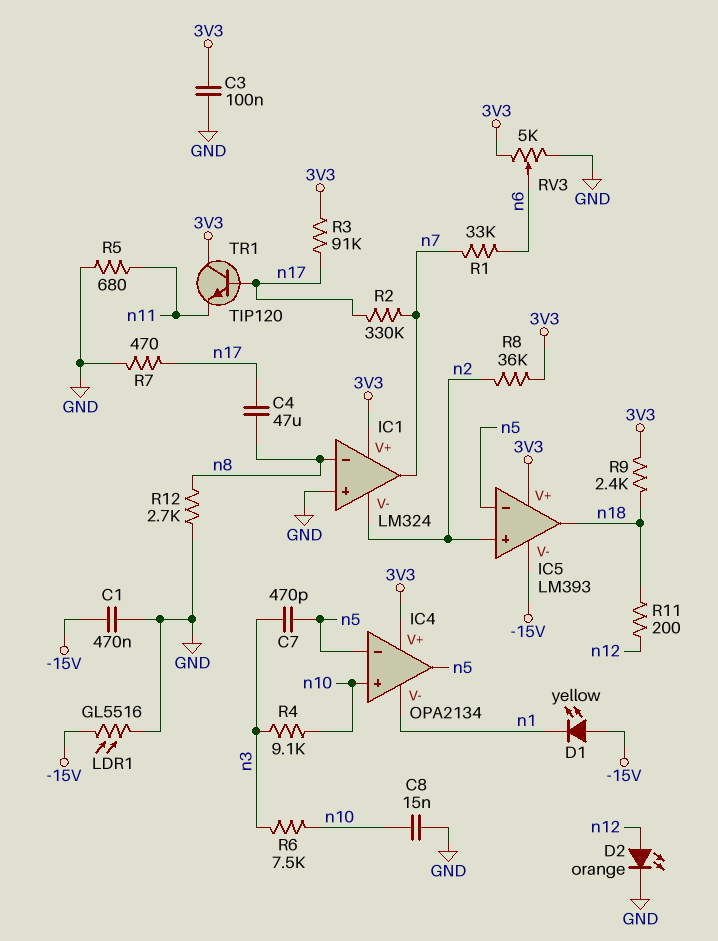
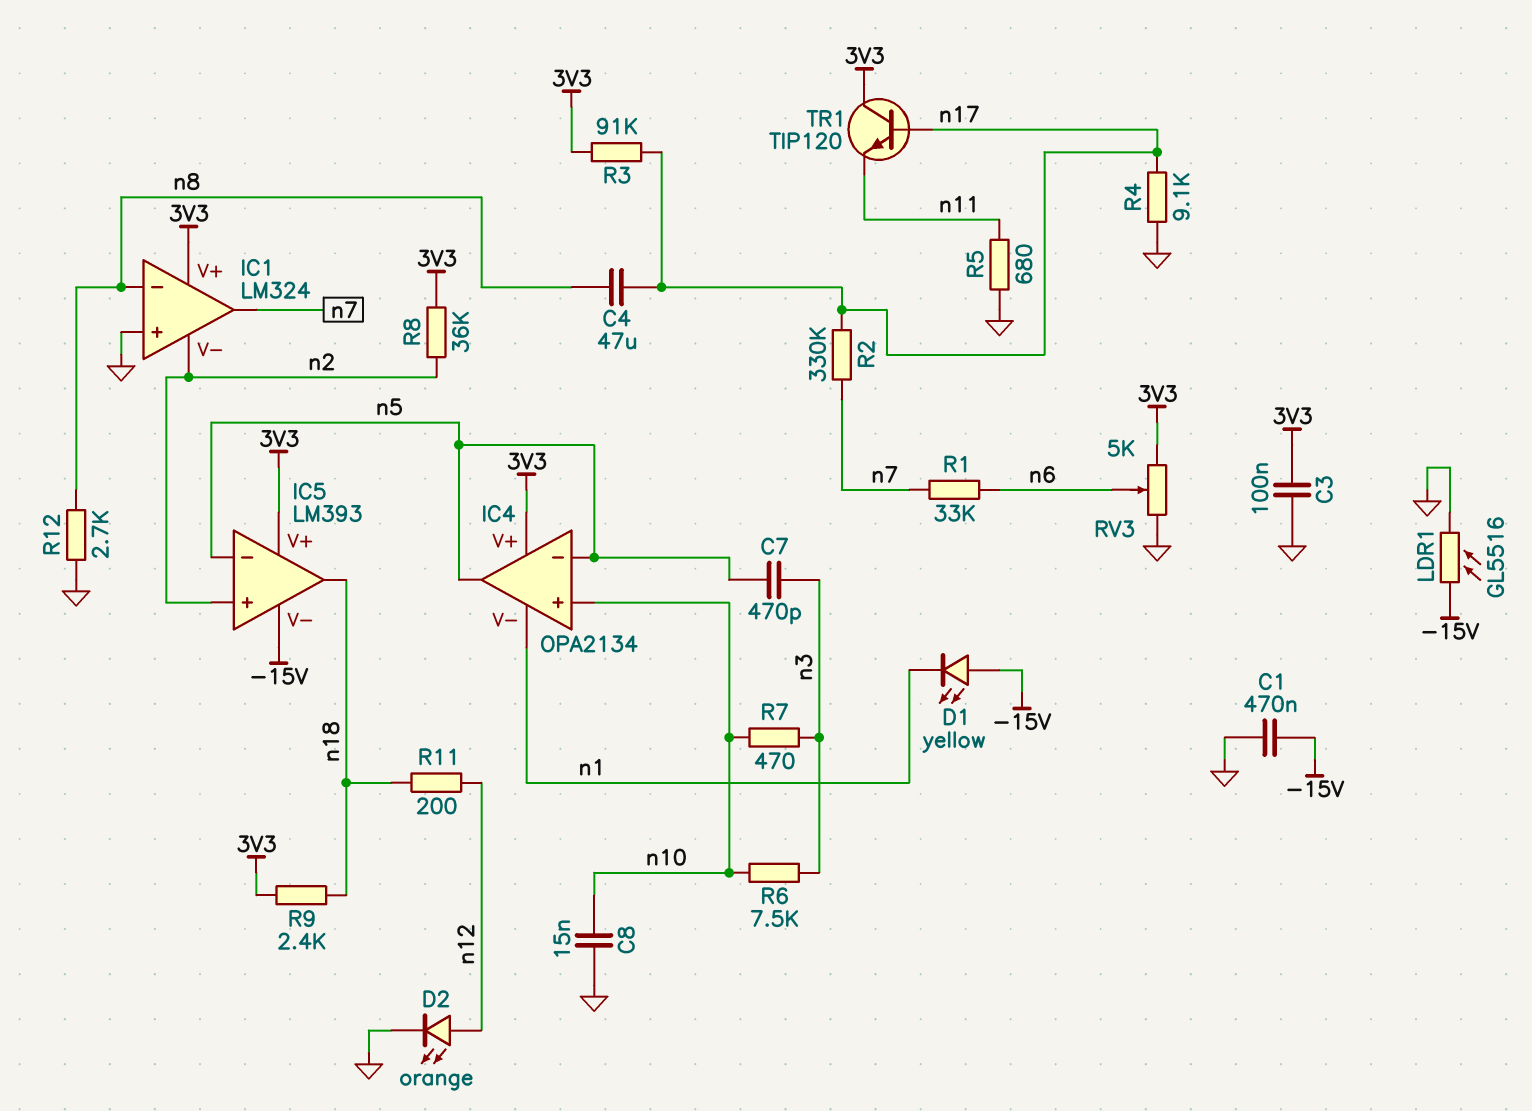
R4: 9.1k (n3, n10) -> 9.1k (GND, n17)
R7: 470 (GND, n17) -> 470 (n3, n10)

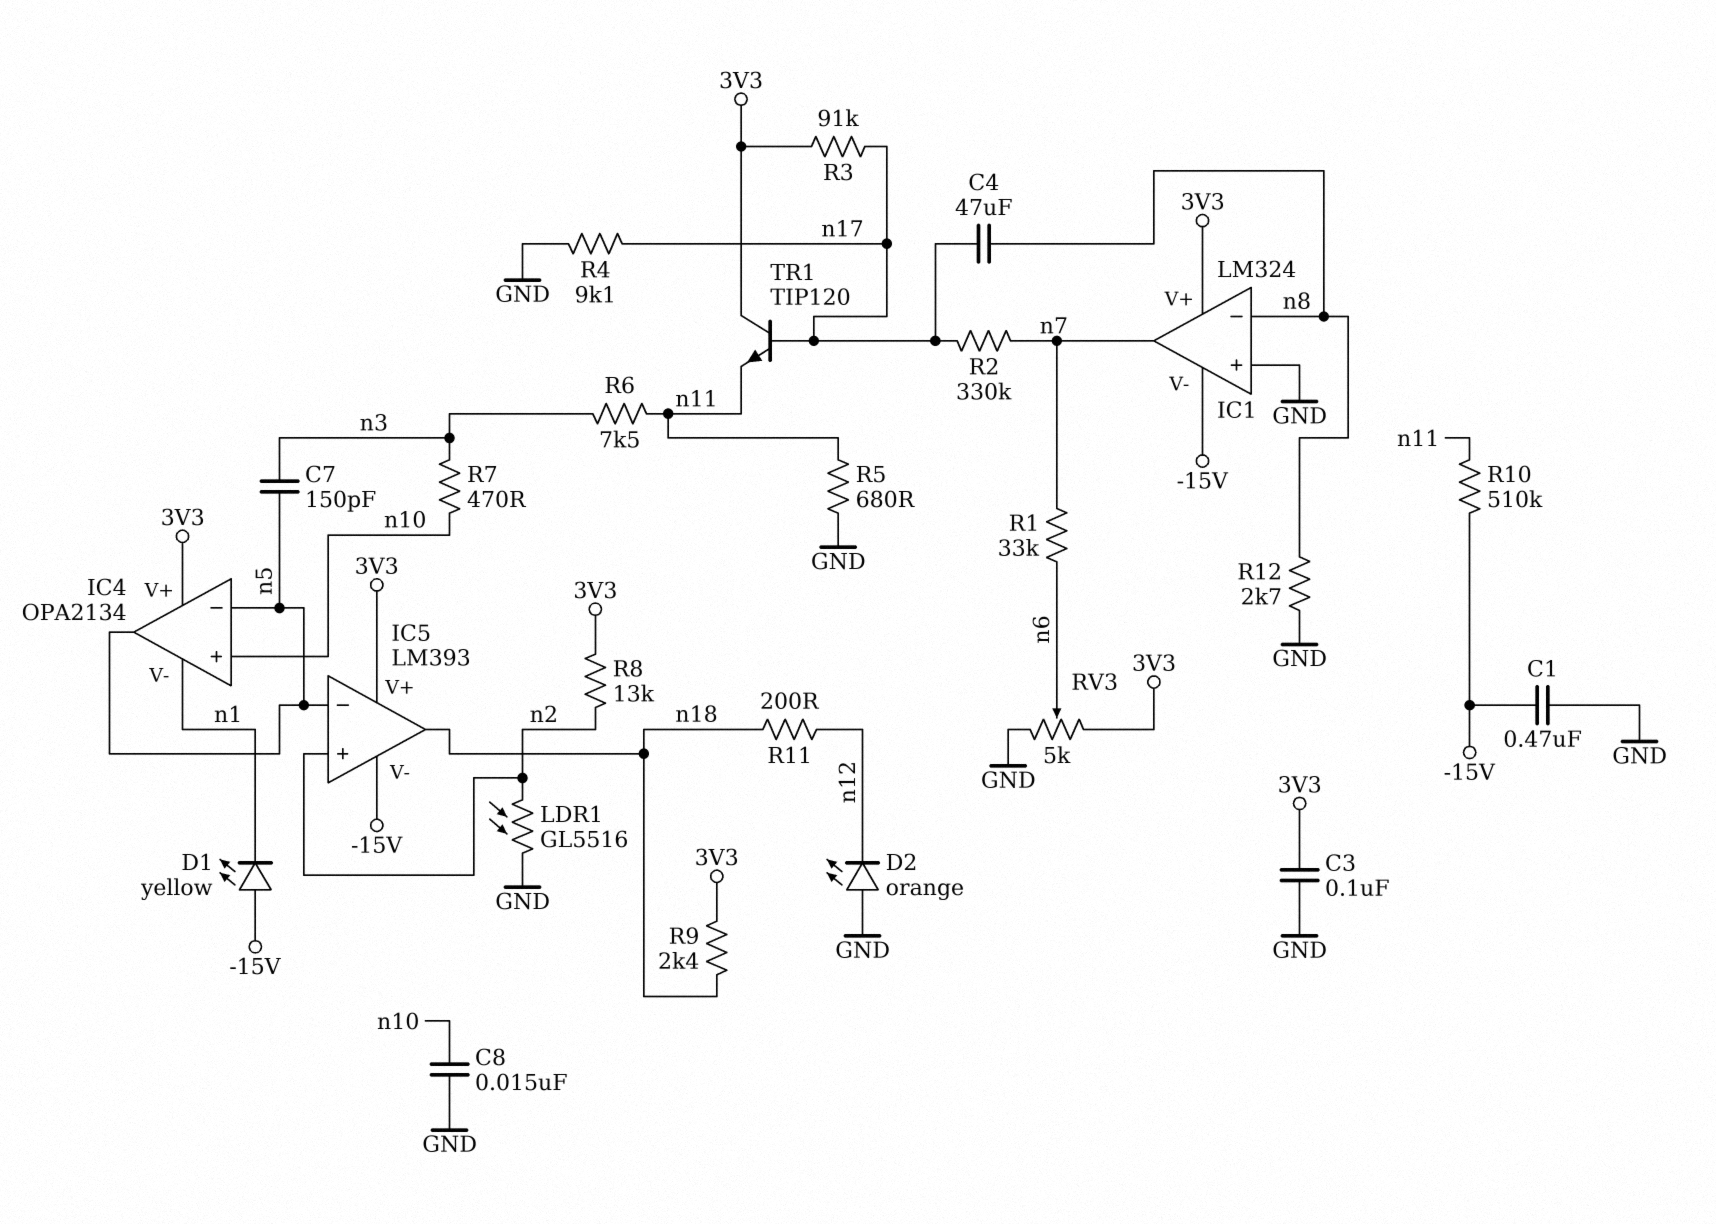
C7: 470pF (n3, n5) -> 150pF (n3, n5)
D2: LED orange (A n12, K GND) -> LED orange (A GND, K n12)
IC1 pin V-: n2 -> -15V
LDR1: GL5516 (-15V, GND) -> GL5516 (GND, n2)
R6: 7.5k (n3, n10) -> 7.5k (n3, n11)
R8: 36k (3V3, n2) -> 13k (3V3, n2)
R10: none -> 510k (-15V, n11)

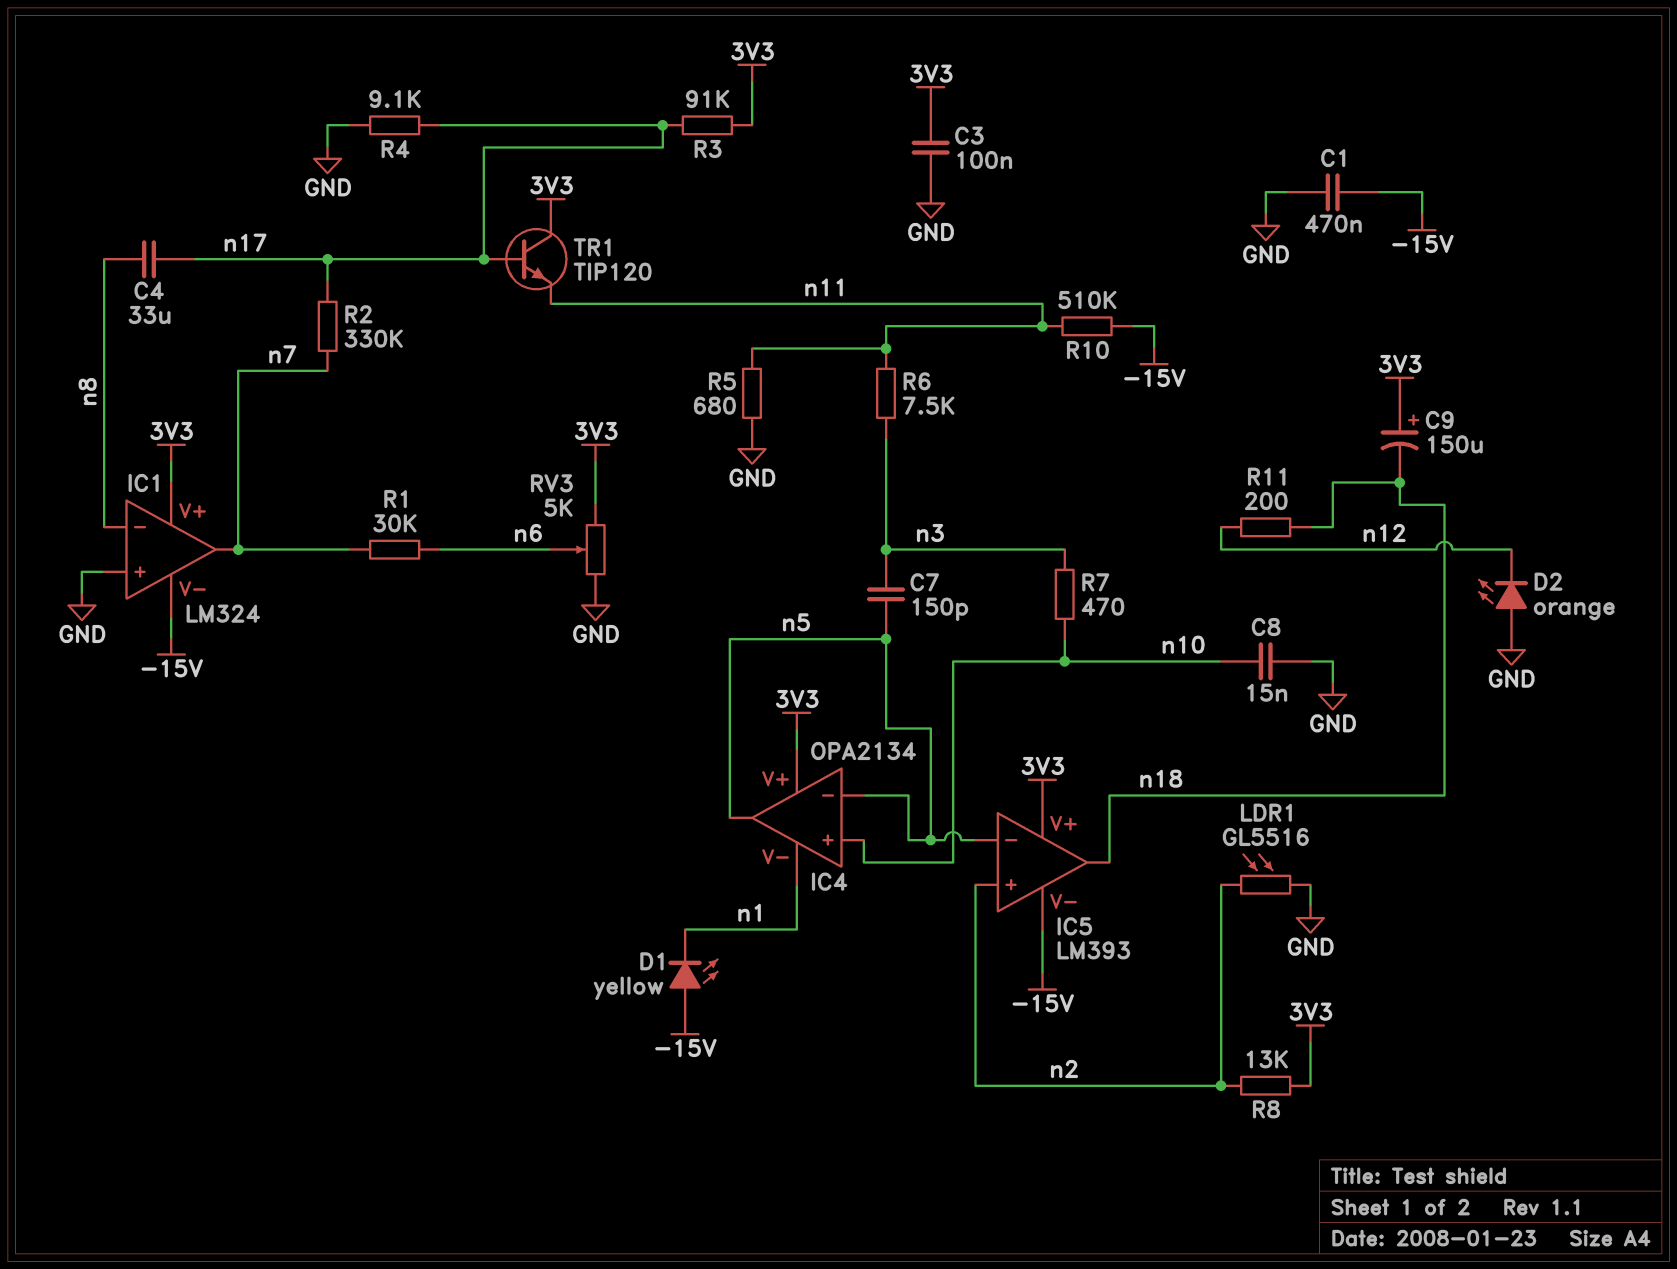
C4: 47uF (n8, n17) -> 33uF (n8, n17)
C9: none -> 150uF (plus 3V3, minus n18)
R1: 33k (n6, n7) -> 30k (n6, n7)
R9: 2.4k (3V3, n18) -> none
R12: 2.7k (GND, n8) -> none

